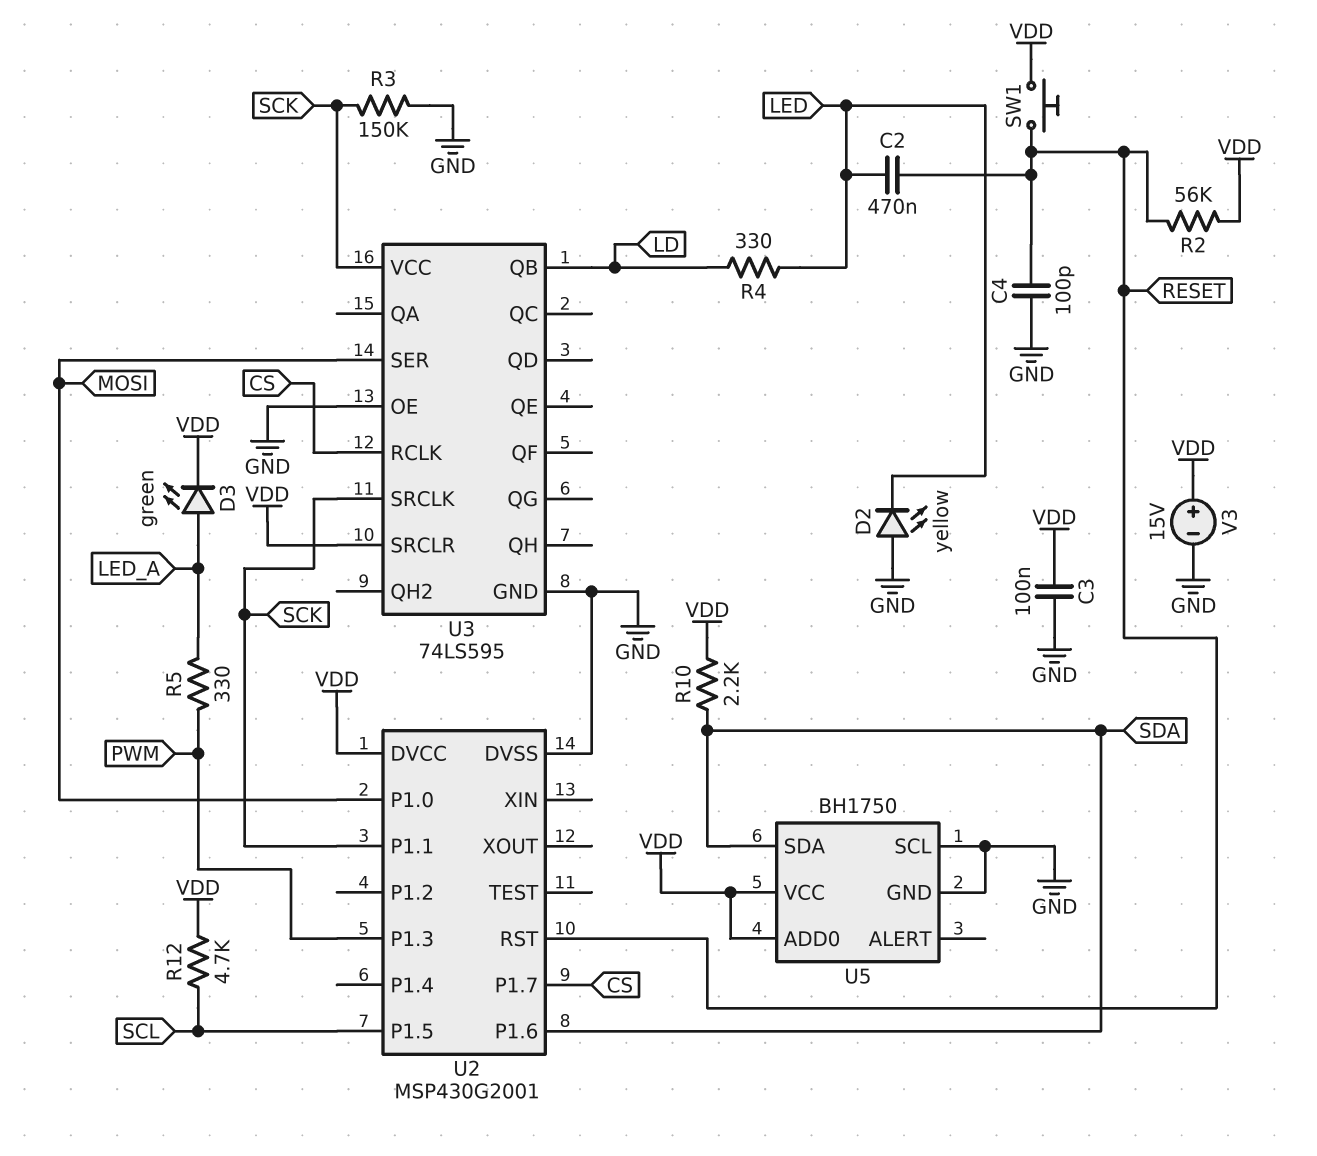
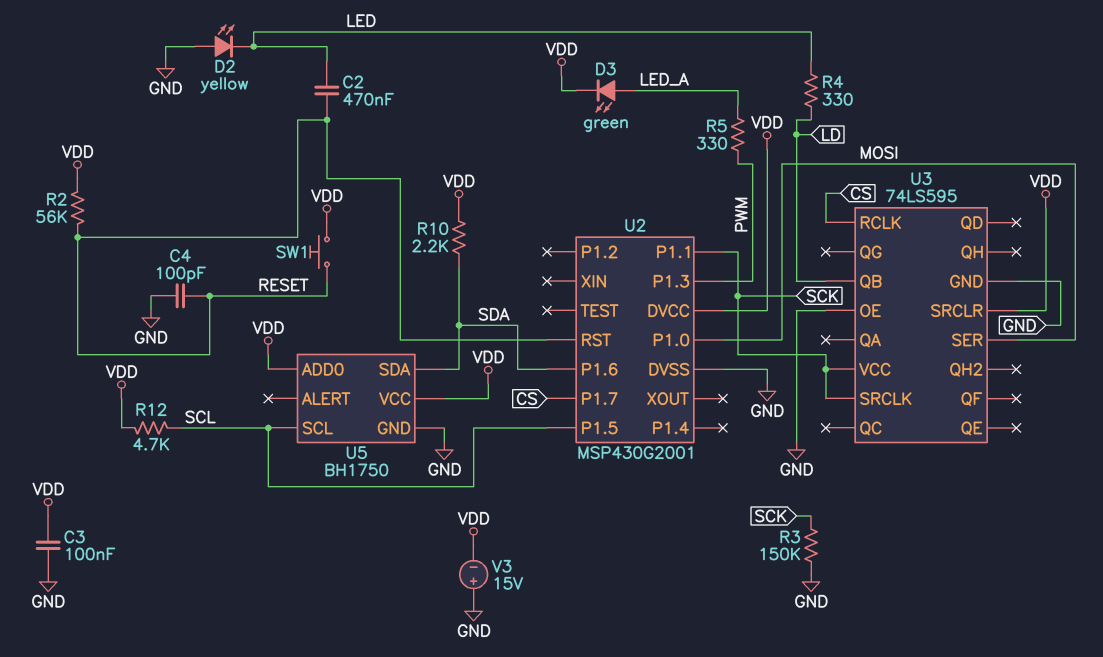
U5 pin SCL: GND -> SCL
V3: 15V (plus VDD, minus GND) -> 15V (plus GND, minus VDD)

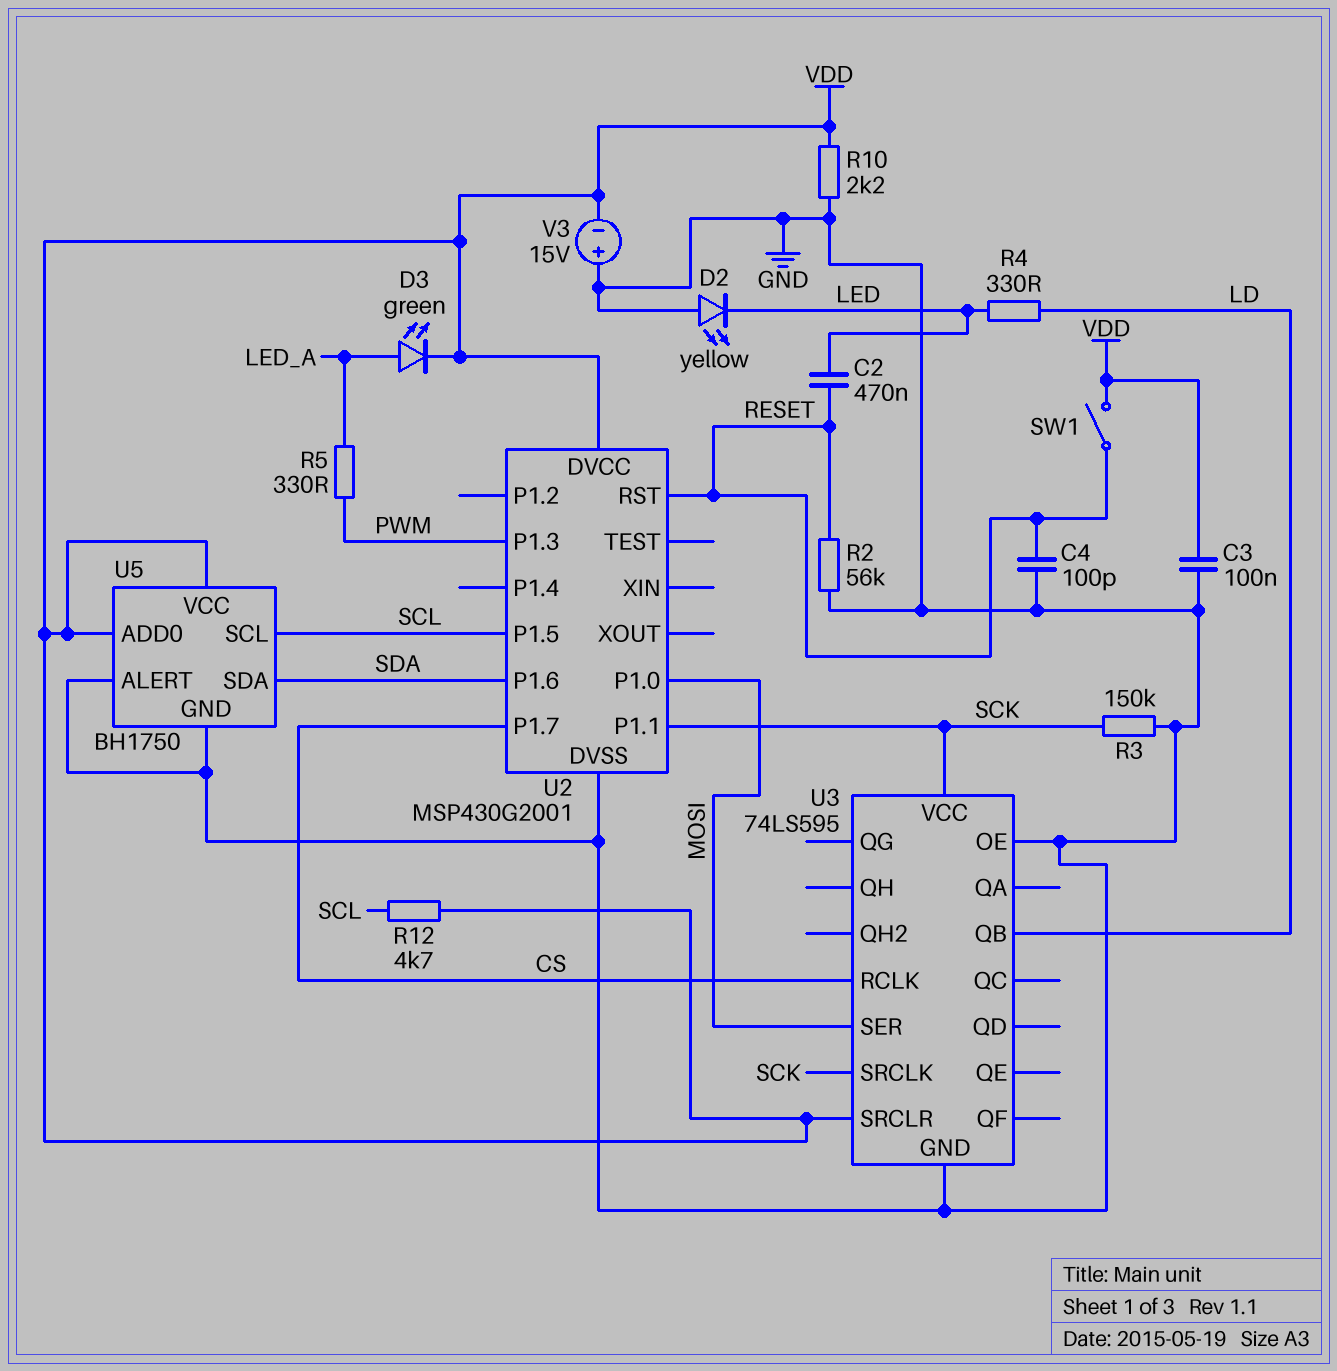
R2: 56k (RESET, VDD) -> 56k (GND, RESET)
R10: 2.2k (SDA, VDD) -> 2.2k (GND, VDD)
SW1: button (RESET, VDD) -> switch (RESET, VDD)
U5 pin ALERT: none -> GND

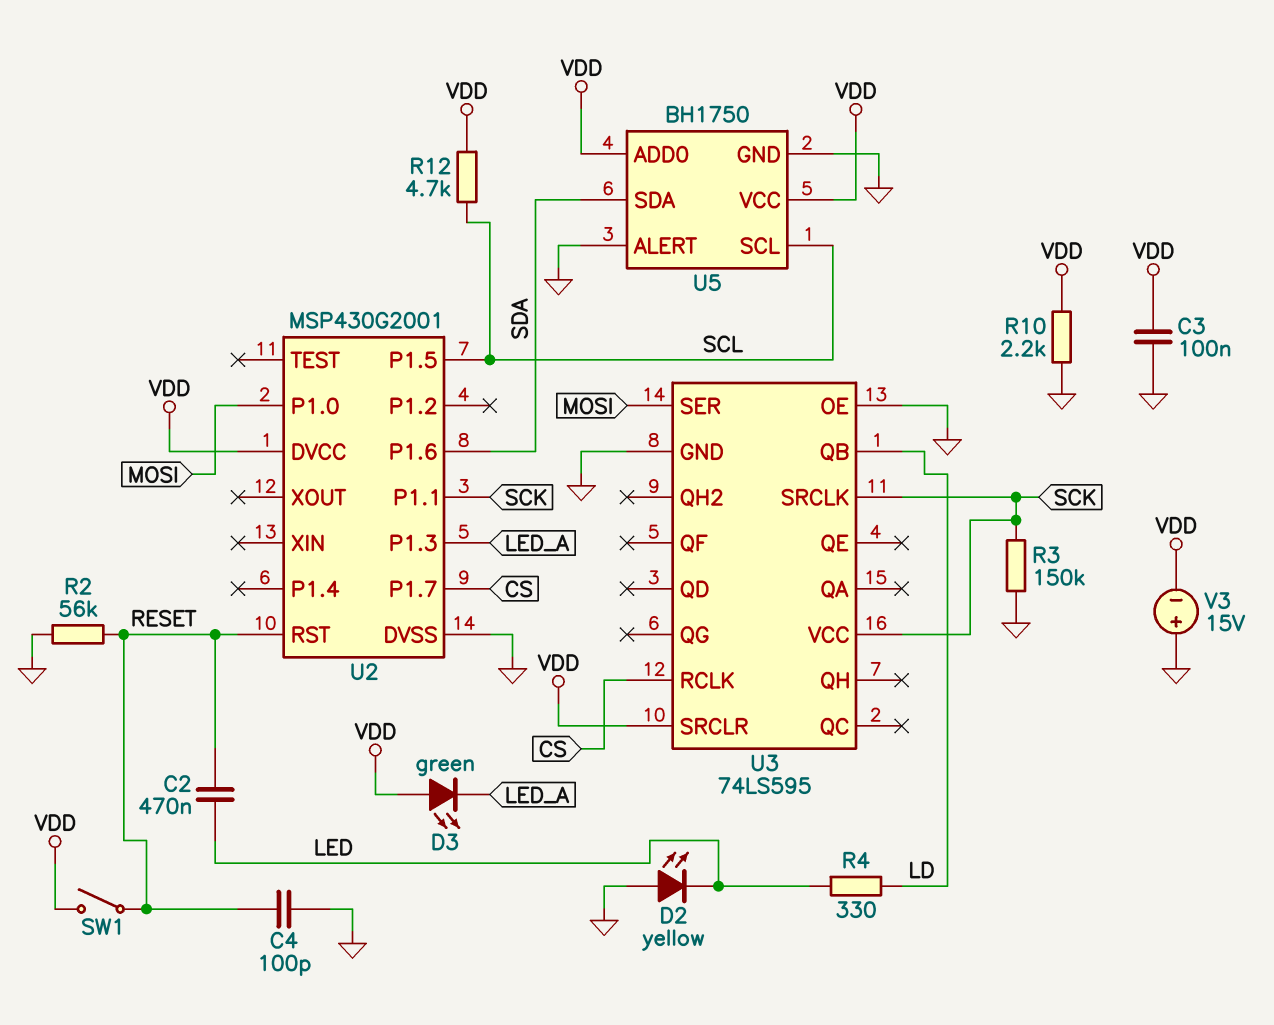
D3: LED green (A LED_A, K VDD) -> LED green (A VDD, K LED_A)
R5: 330 (LED_A, PWM) -> none
U2 pin P1.3: PWM -> LED_A

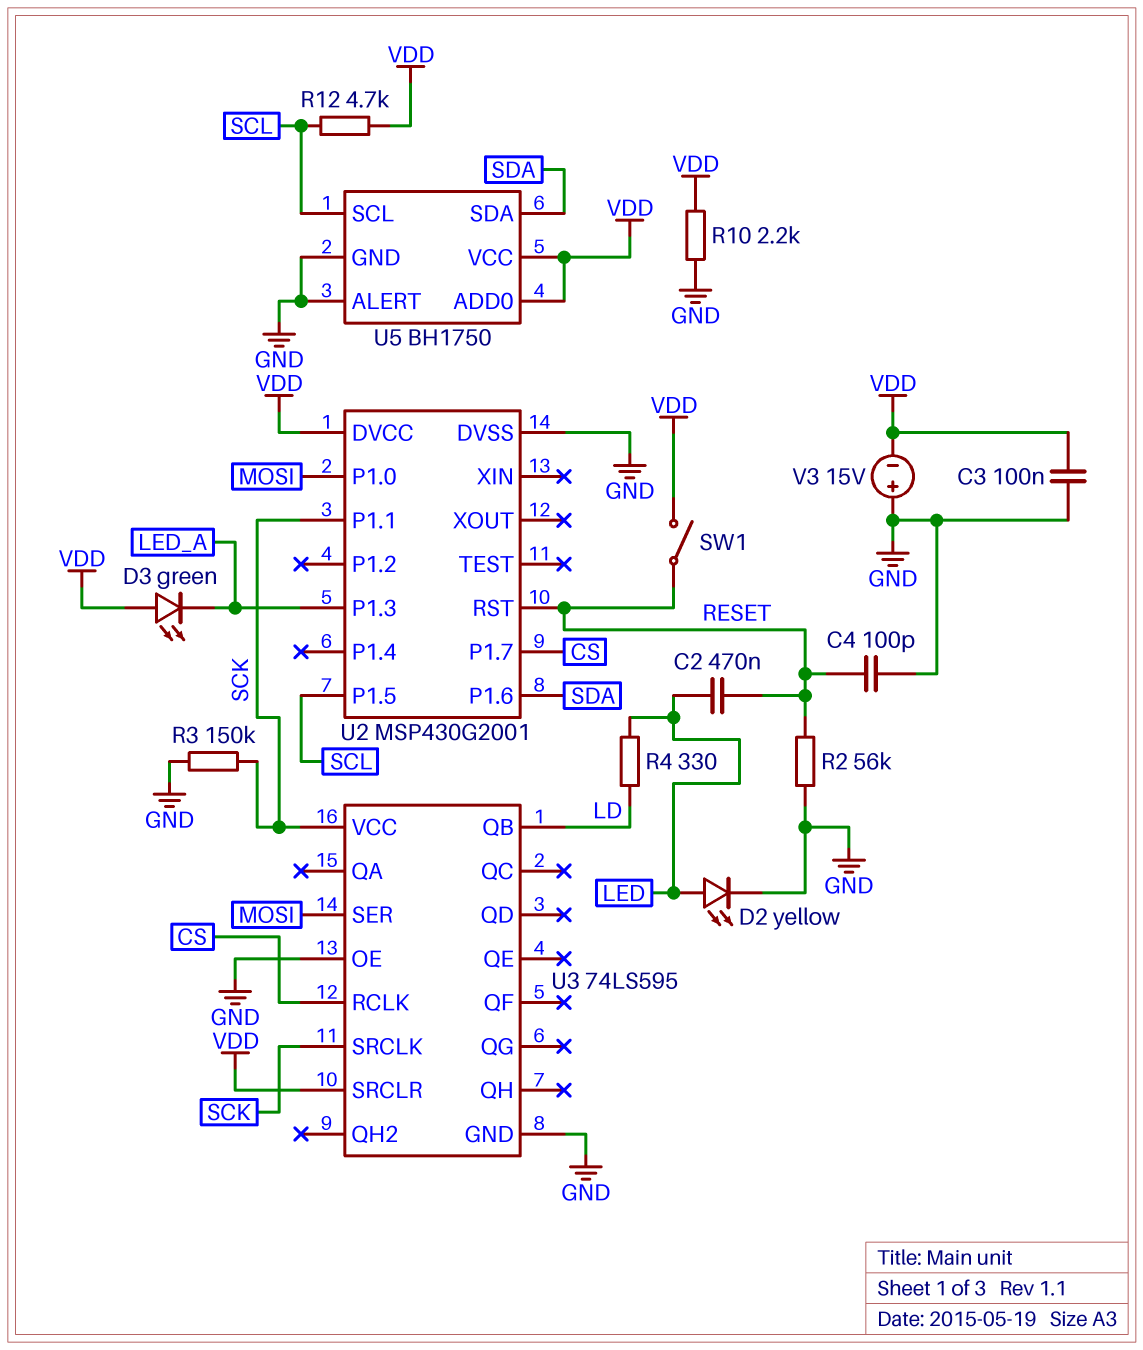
D2: LED yellow (A GND, K LED) -> LED yellow (A LED, K GND)

